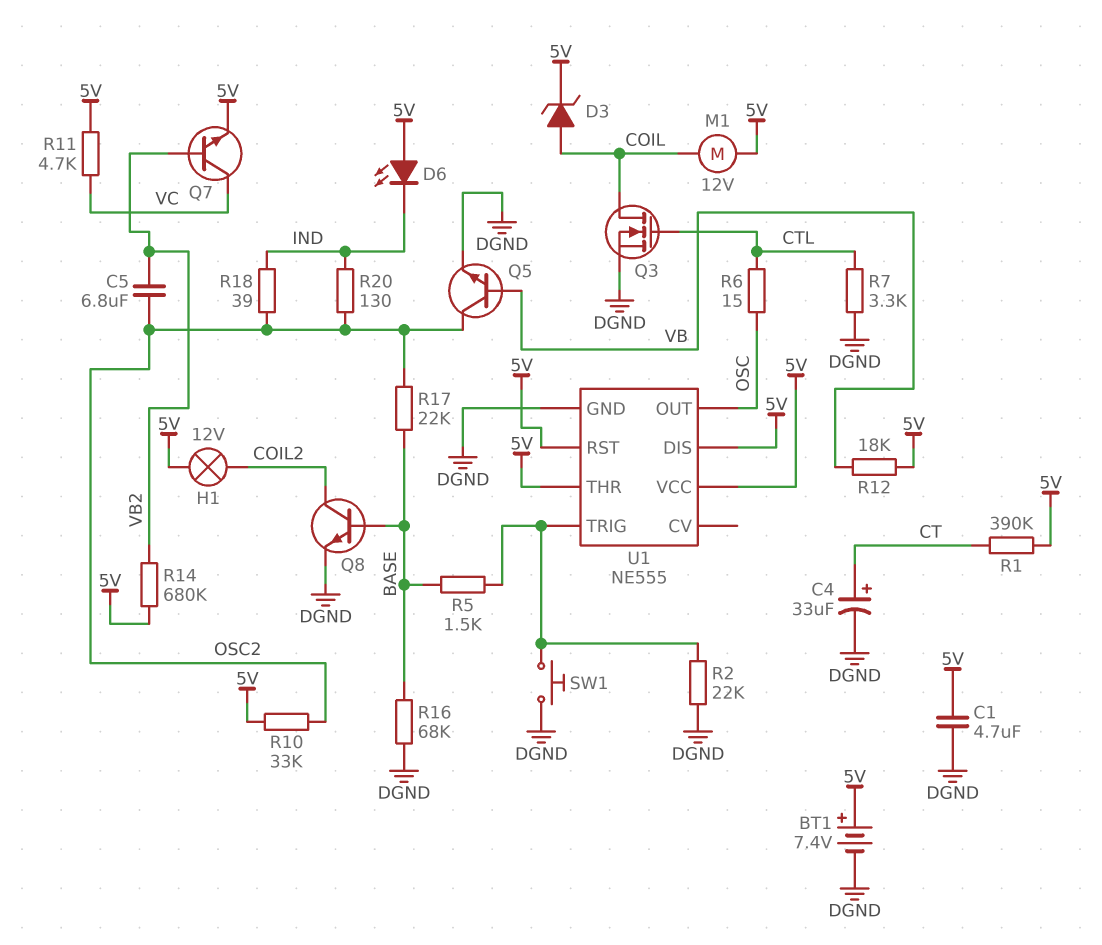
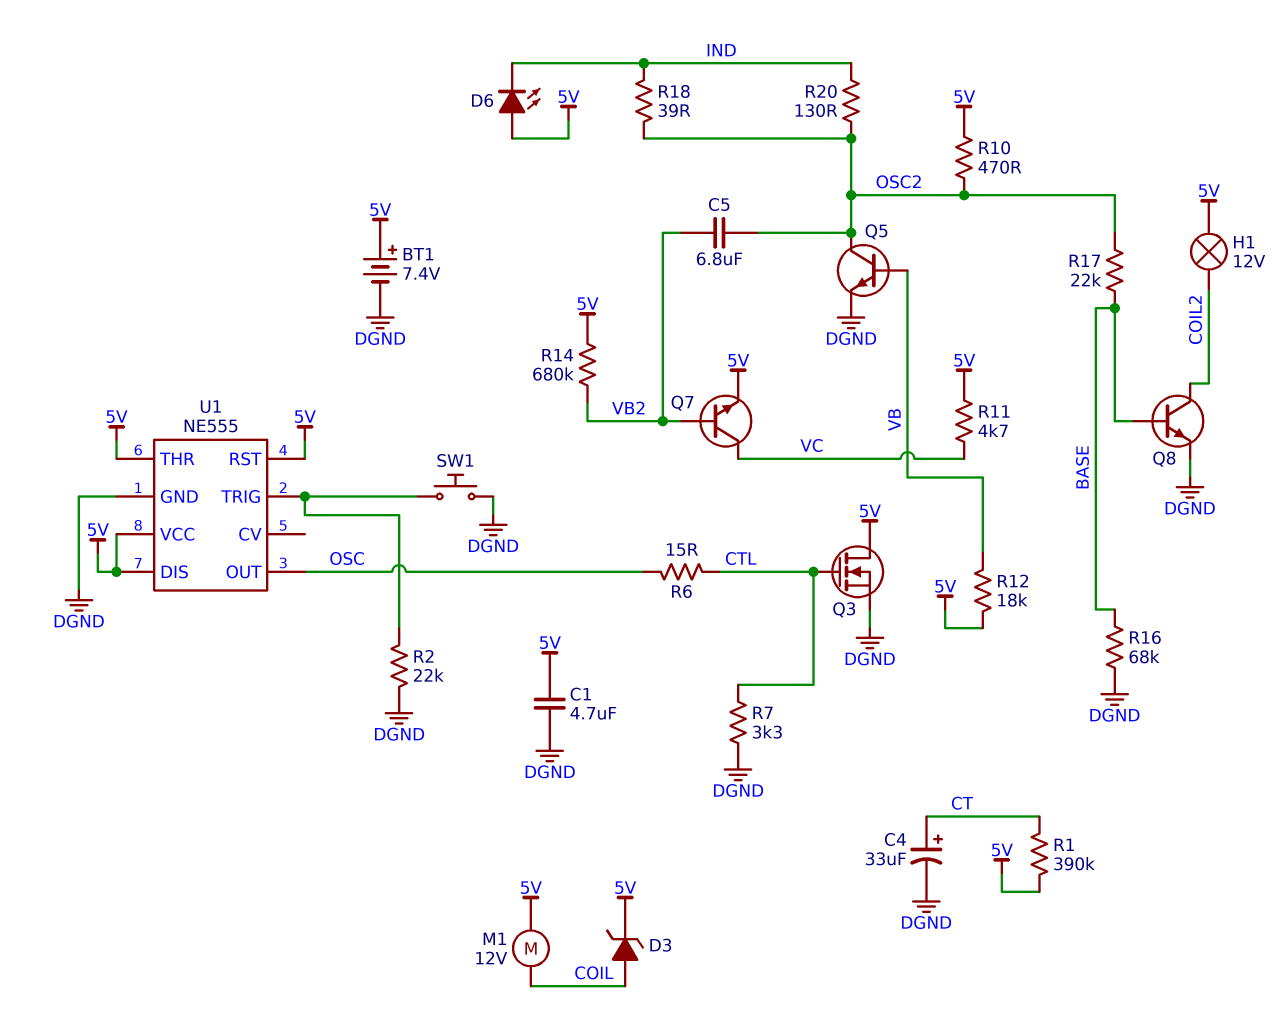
Q3: NMOS (G CTL, D COIL, S DGND) -> NMOS (G CTL, D 5V, S DGND)
R5: 1.5k (BASE, U1/TRIG) -> none
R10: 33k (5V, OSC2) -> 470 (5V, OSC2)

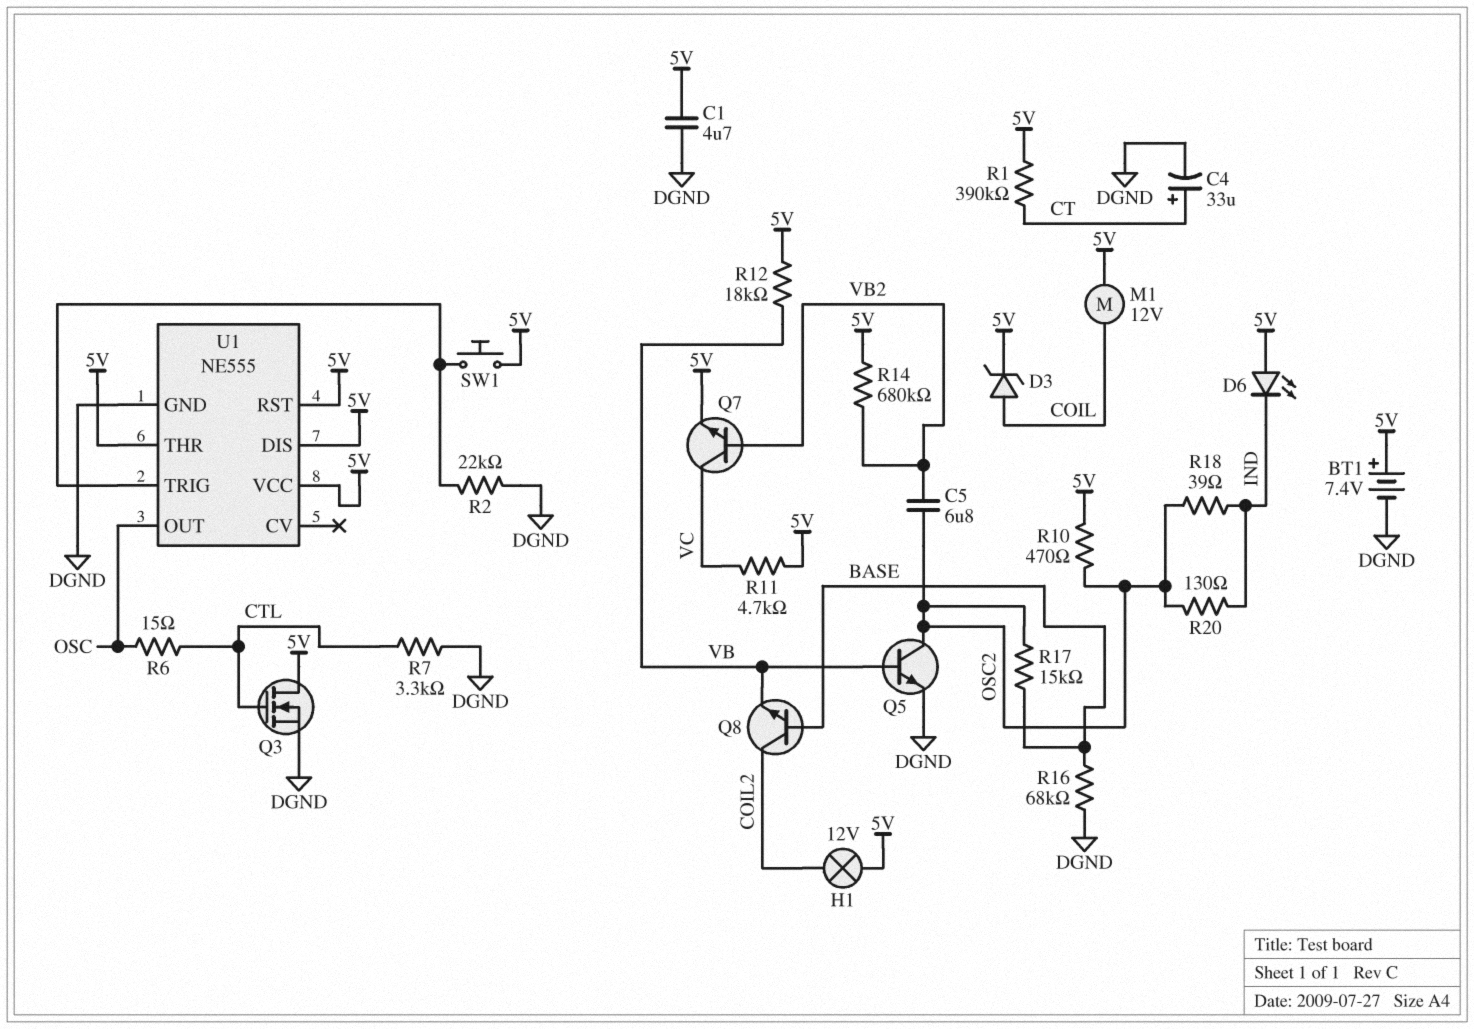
Q8: NPN (B BASE, C COIL2, E DGND) -> NPN (B BASE, C COIL2, E VB)
R17: 22k (BASE, OSC2) -> 15k (BASE, OSC2)
SW1: button (DGND, U1/TRIG) -> button (5V, U1/TRIG)

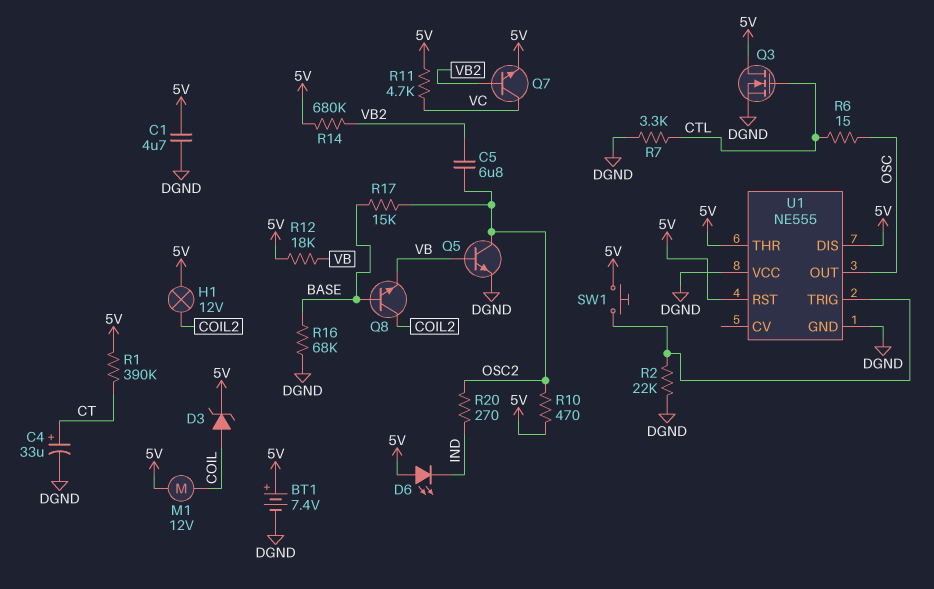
R18: 39 (IND, OSC2) -> none
R20: 130 (IND, OSC2) -> 270 (IND, OSC2)
U1 pin VCC: 5V -> DGND

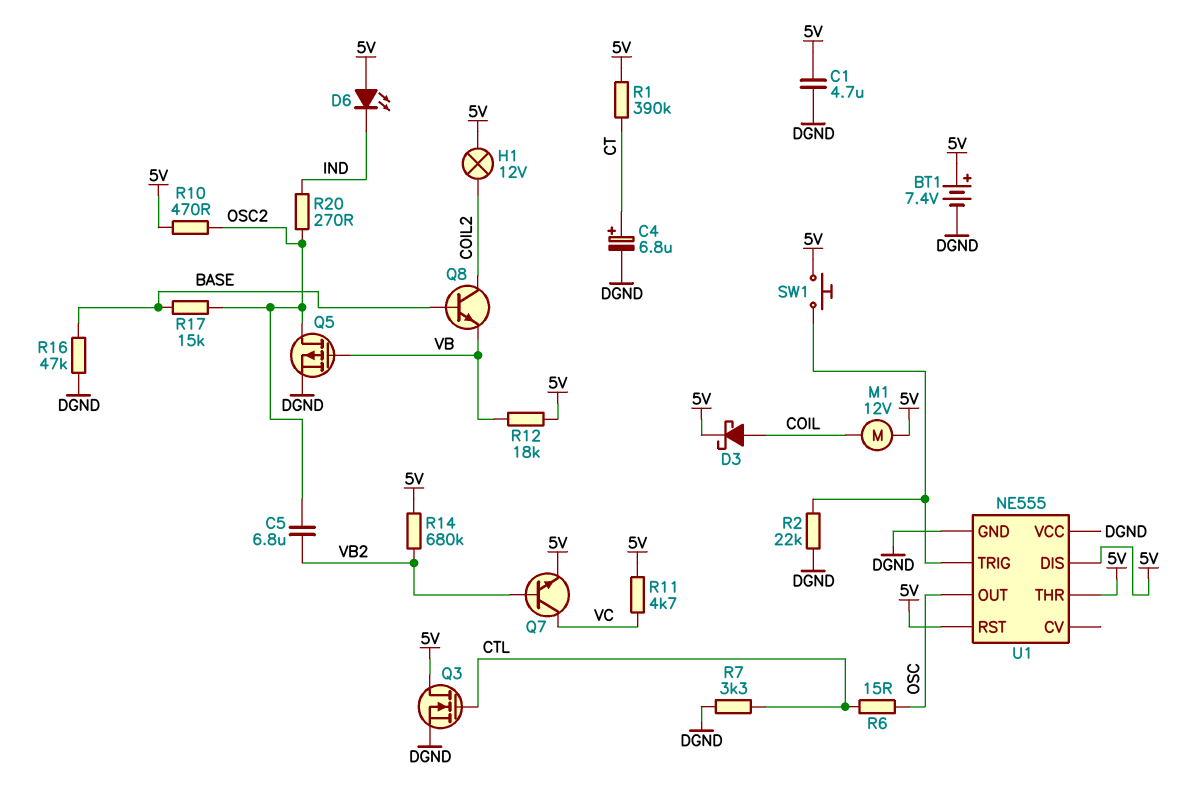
C4: 33uF (plus CT, minus DGND) -> 6.8uF (plus CT, minus DGND)
D3: zener (A COIL, K 5V) -> schottky (A COIL, K 5V)
Q5: NPN (B VB, C OSC2, E DGND) -> PMOS (G VB, D OSC2, S DGND)
R16: 68k (BASE, DGND) -> 47k (BASE, DGND)

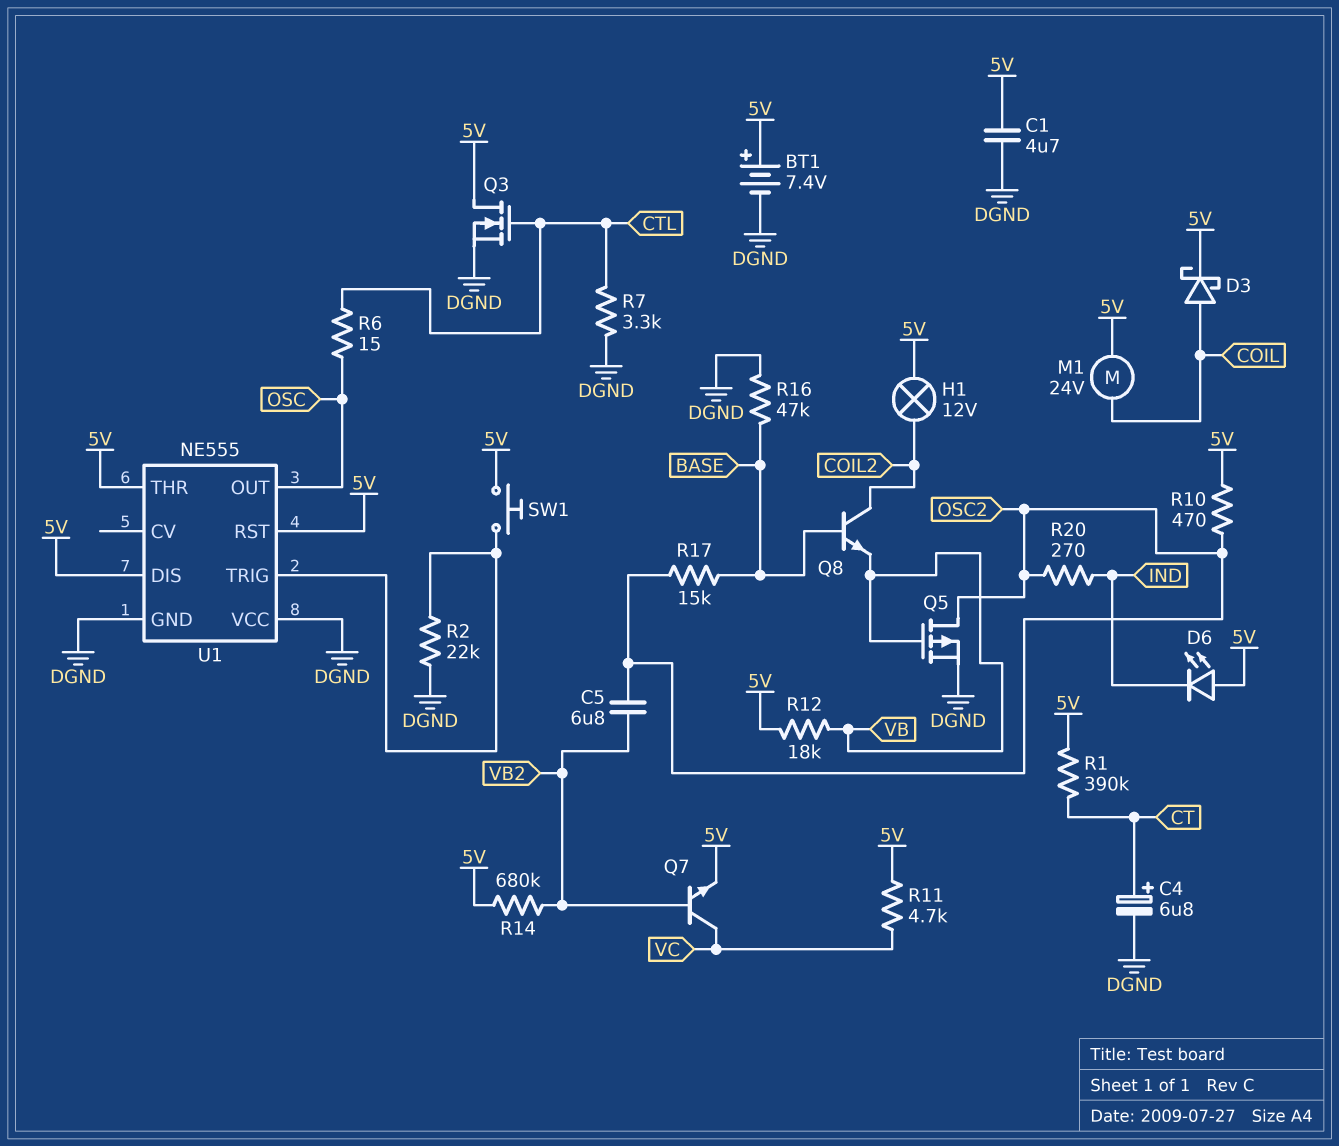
M1: motor 12V (5V, COIL) -> motor 24V (5V, COIL)

